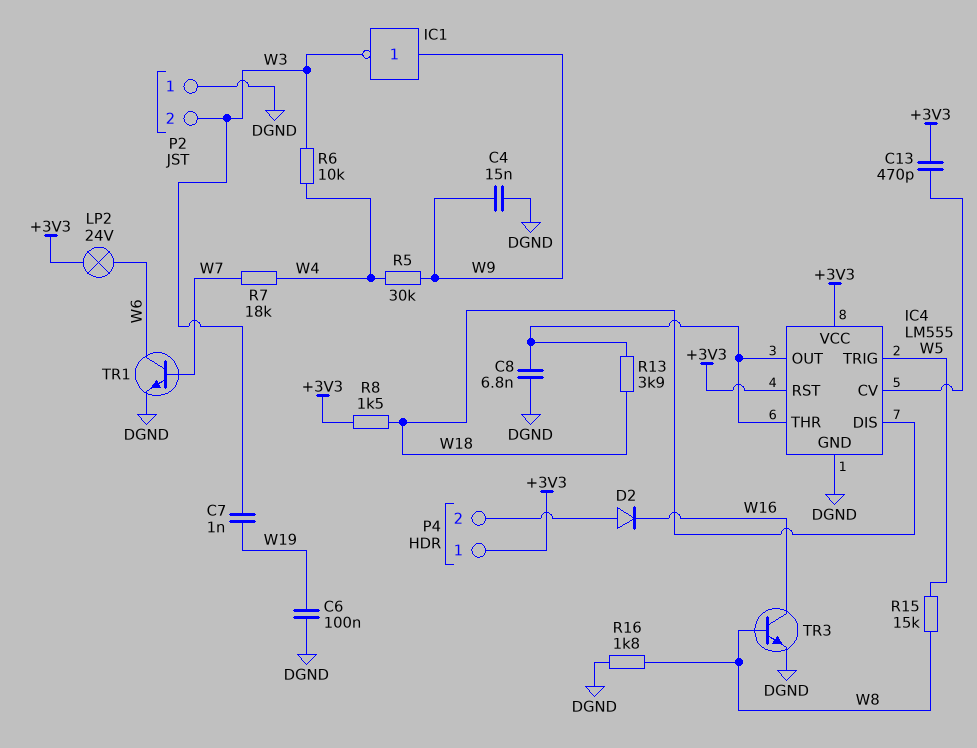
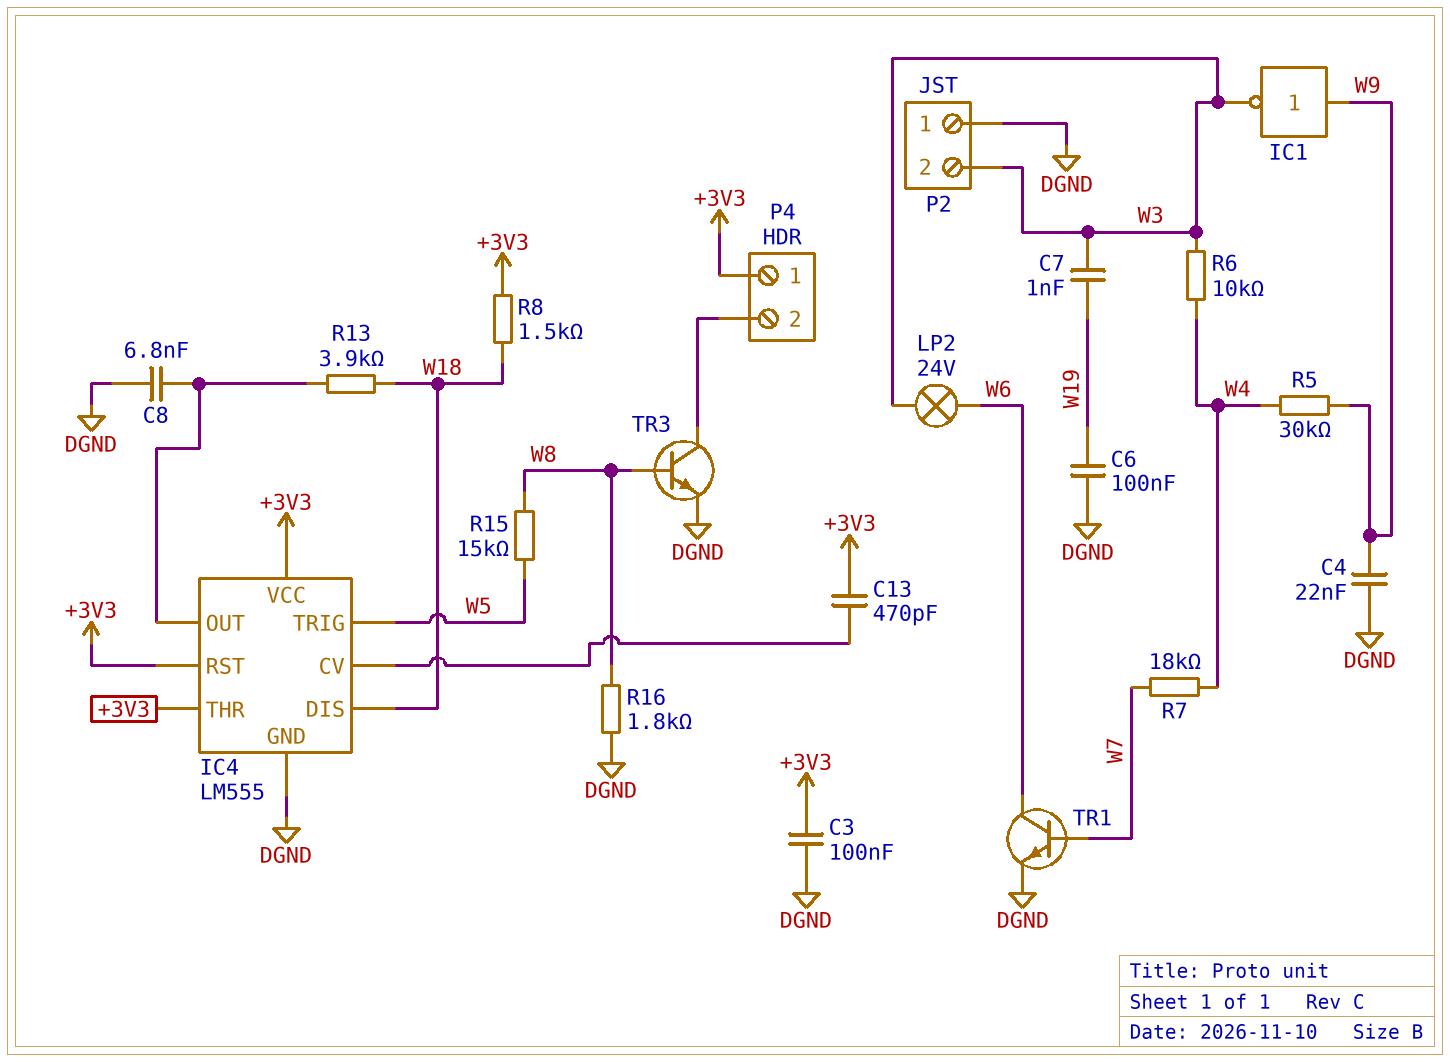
C3: none -> 100nF (+3V3, DGND)
C4: 15nF (DGND, W9) -> 22nF (DGND, W9)
D2: diode (A P4/2, K W16) -> none
IC4 pin THR: IC4/OUT -> +3V3
LP2: lamp 24V (+3V3, W6) -> lamp 24V (W3, W6)
TR3: NPN (B W8, C W16, E DGND) -> NPN (B W8, C P4/2, E DGND)

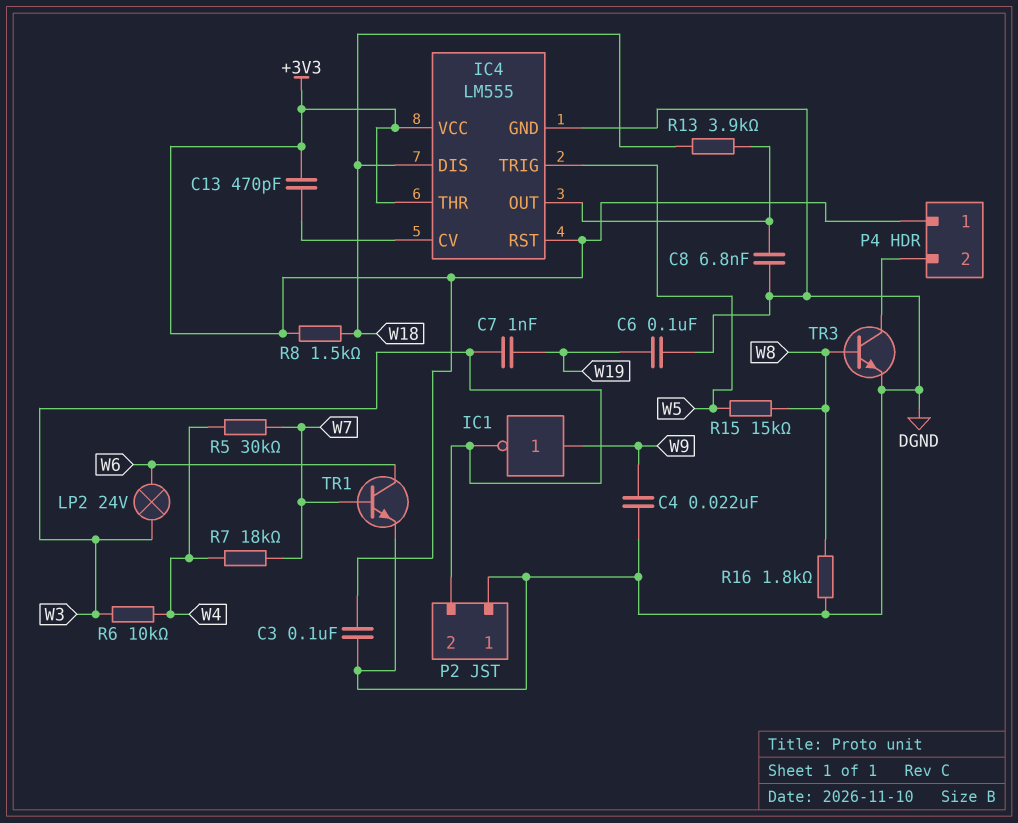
R5: 30k (W4, W9) -> 30k (W4, W7)

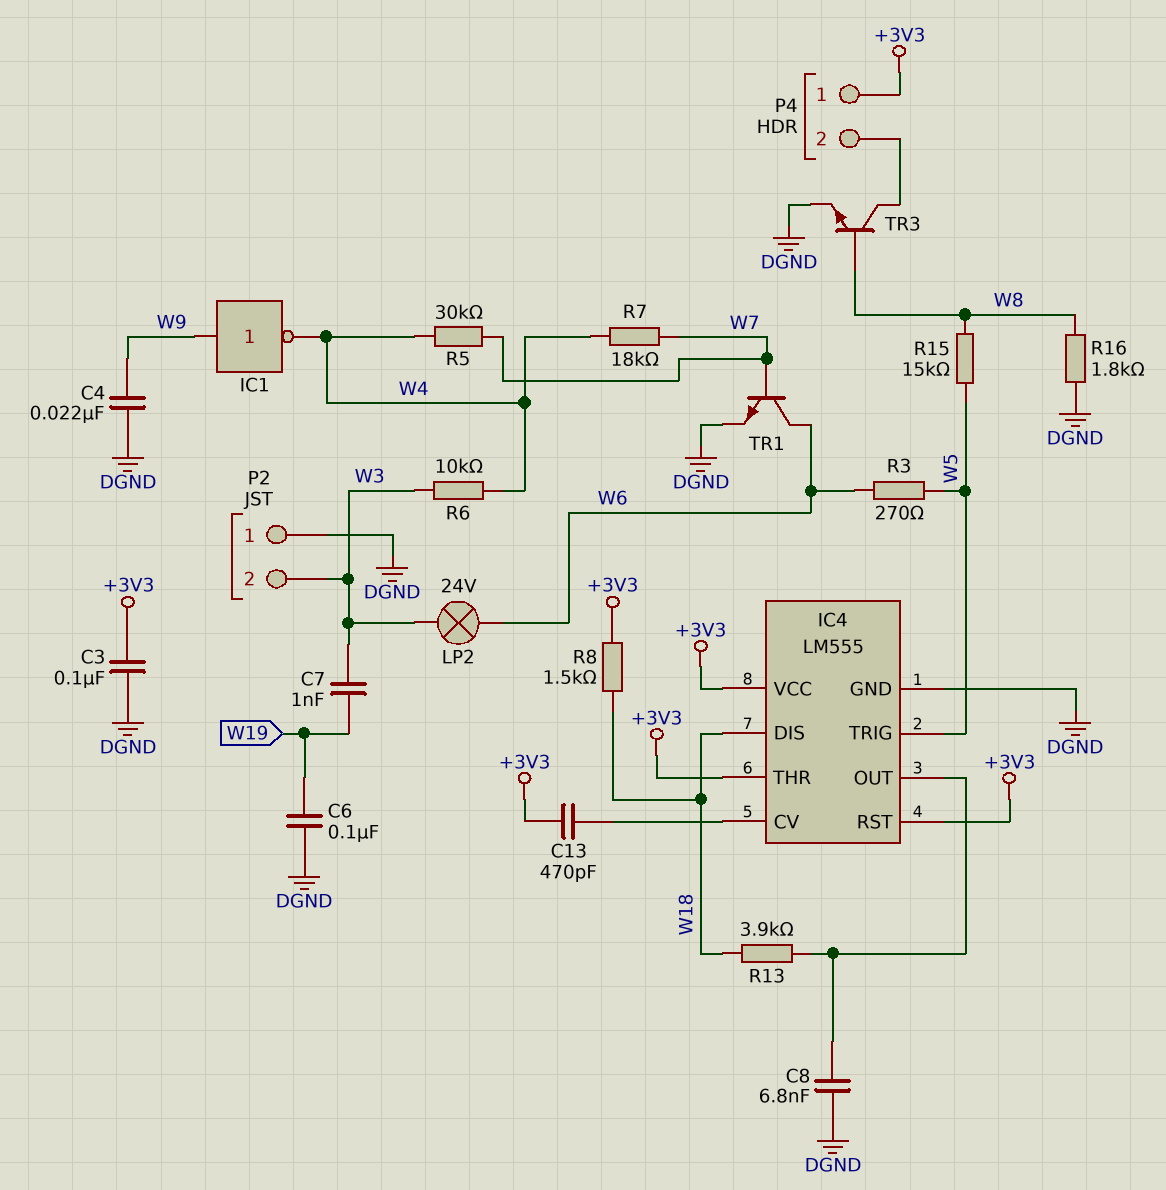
IC1: NOT (in W9, out W3) -> NOT (in W9, out W4)
R3: none -> 270 (W5, W6)

